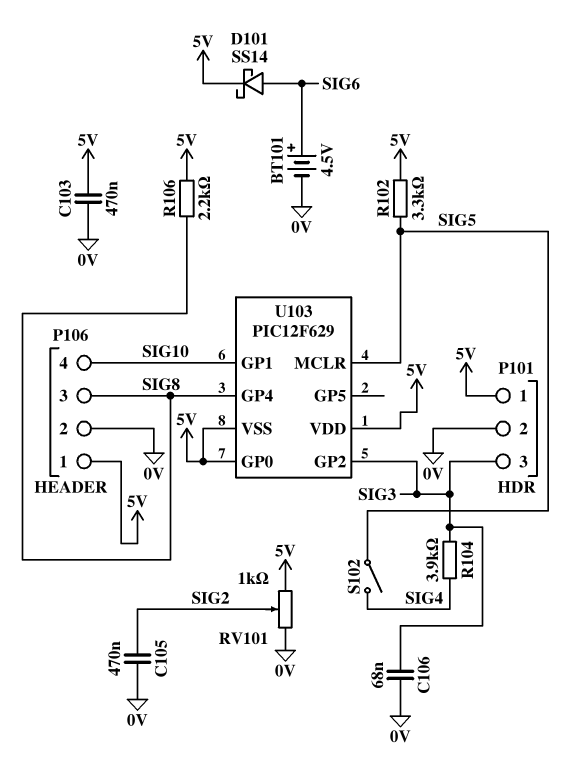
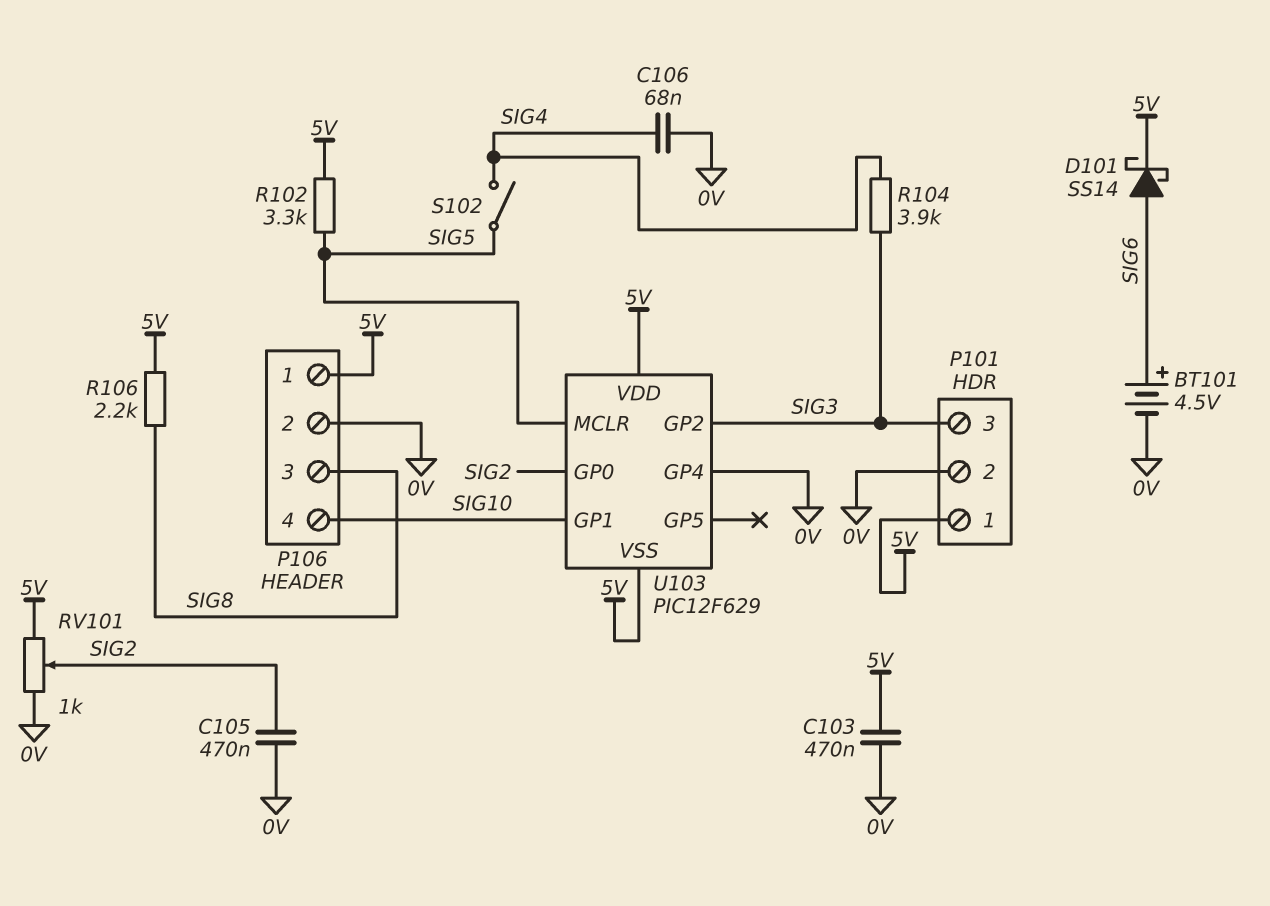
C106: 68nF (0V, SIG3) -> 68nF (0V, SIG4)
U103 pin GP0: 5V -> SIG2
U103 pin GP4: SIG8 -> 0V

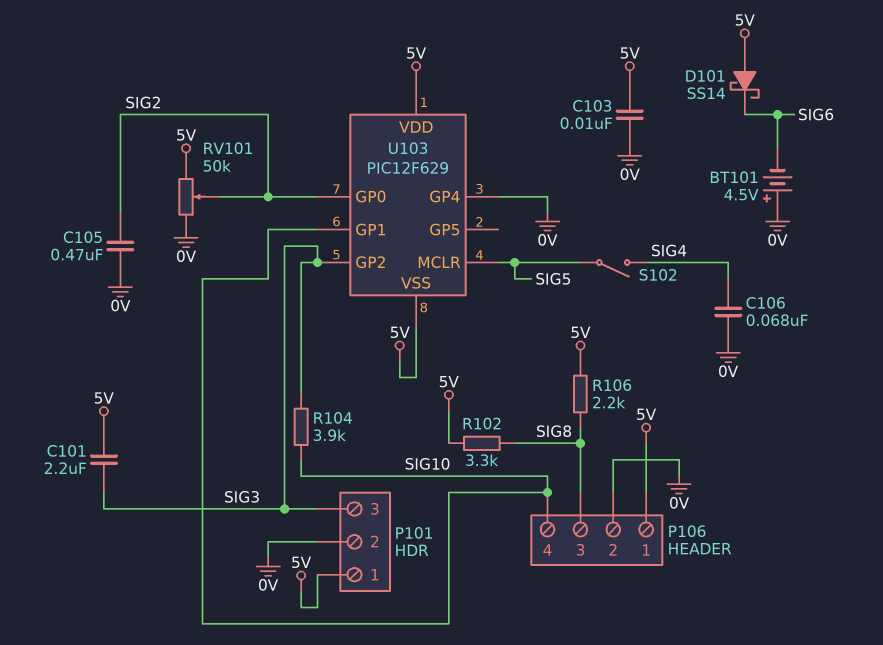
BT101: 4.5V (plus SIG6, minus 0V) -> 4.5V (plus 0V, minus SIG6)
C101: none -> 2.2uF (5V, SIG3)
C103: 470nF (0V, 5V) -> 10nF (0V, 5V)
D101: schottky SS14 (A SIG6, K 5V) -> schottky SS14 (A 5V, K SIG6)
R102: 3.3k (5V, SIG5) -> 3.3k (5V, SIG8)
R104: 3.9k (SIG3, SIG4) -> 3.9k (SIG3, SIG10)
RV101: 1k (0V, 5V, wiper SIG2) -> 50k (0V, 5V, wiper SIG2)

